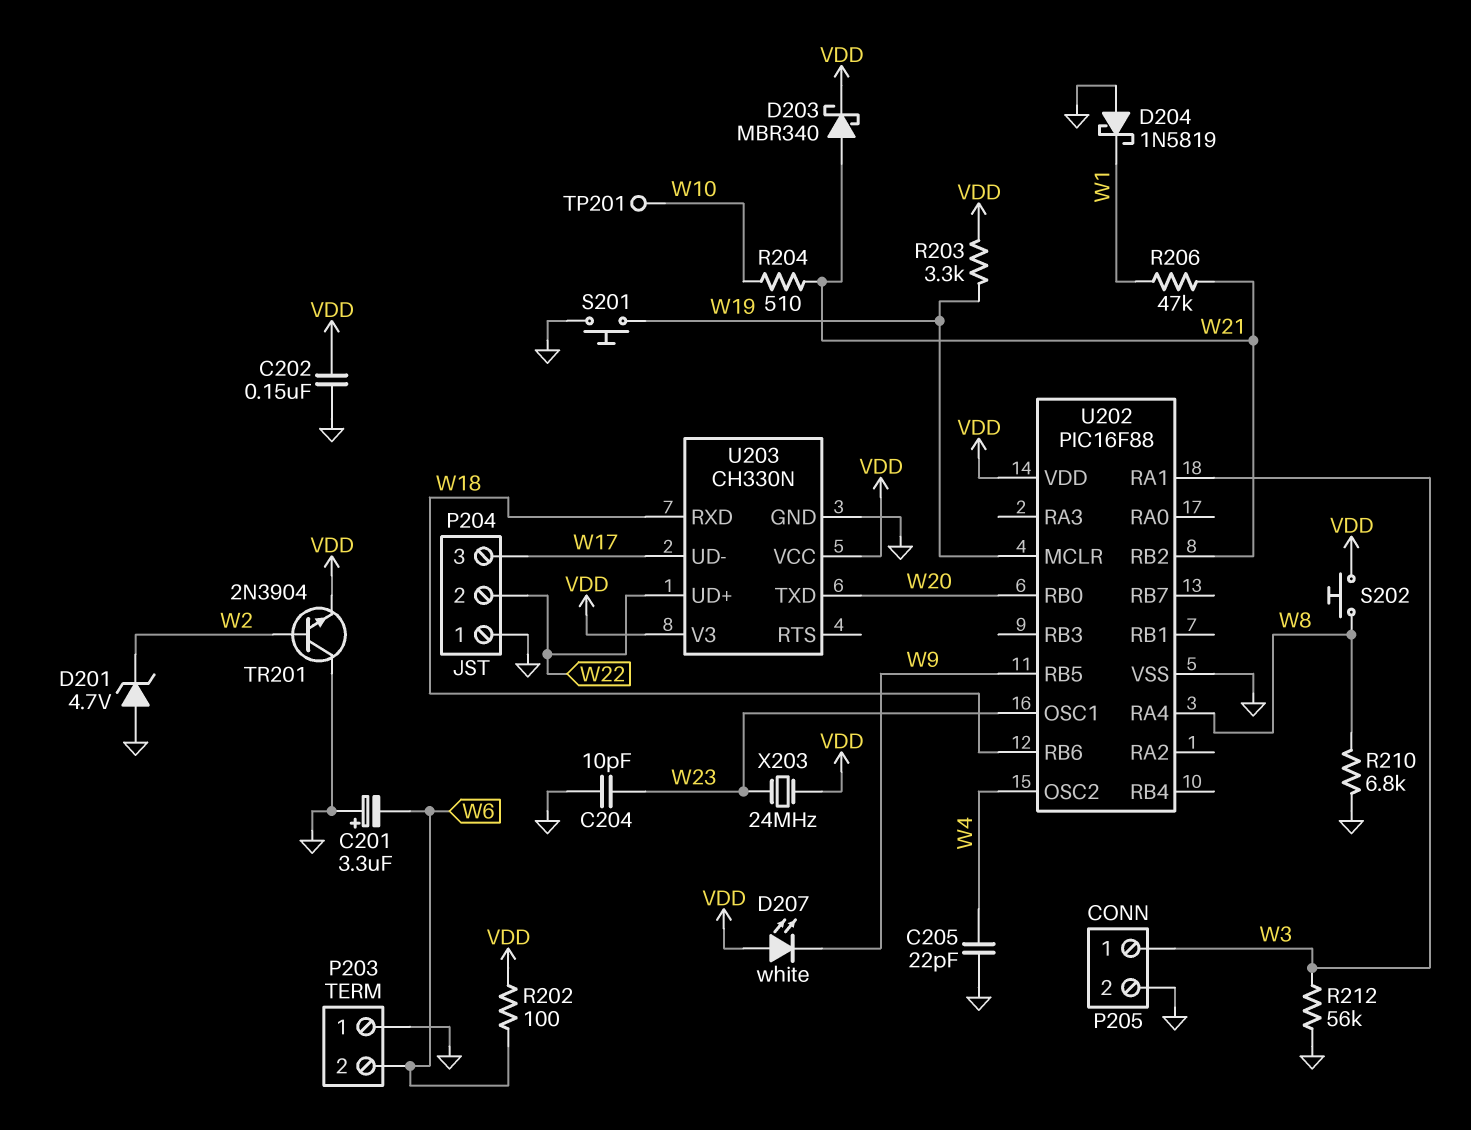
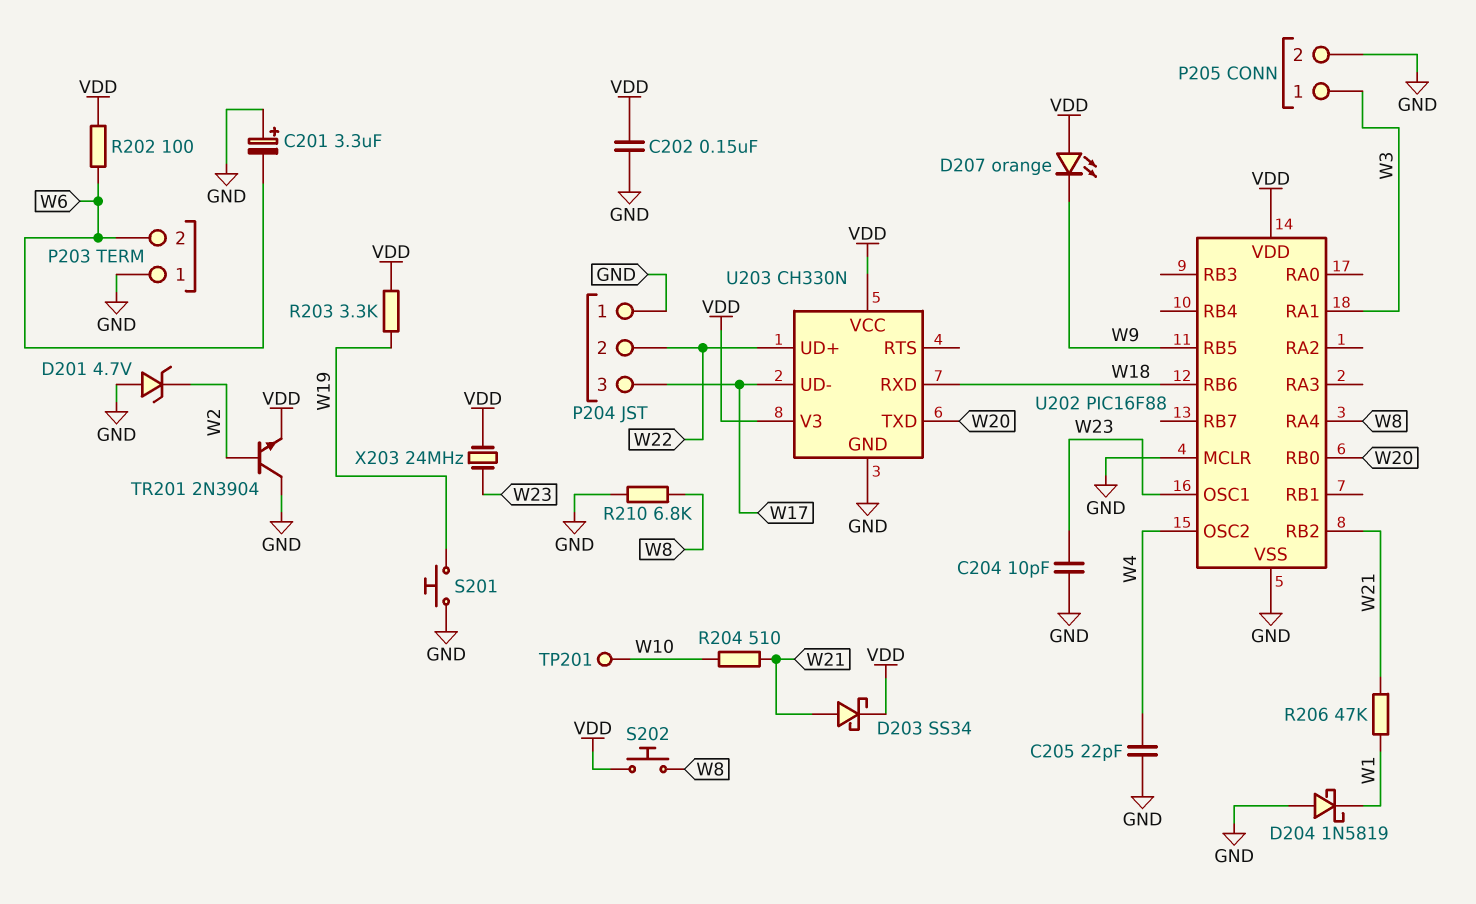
D203: schottky MBR340 (A W21, K VDD) -> schottky SS34 (A W21, K VDD)
D207: LED white (A VDD, K W9) -> LED orange (A VDD, K W9)
R212: 56k (GND, W3) -> none
U202 pin MCLR: W19 -> GND

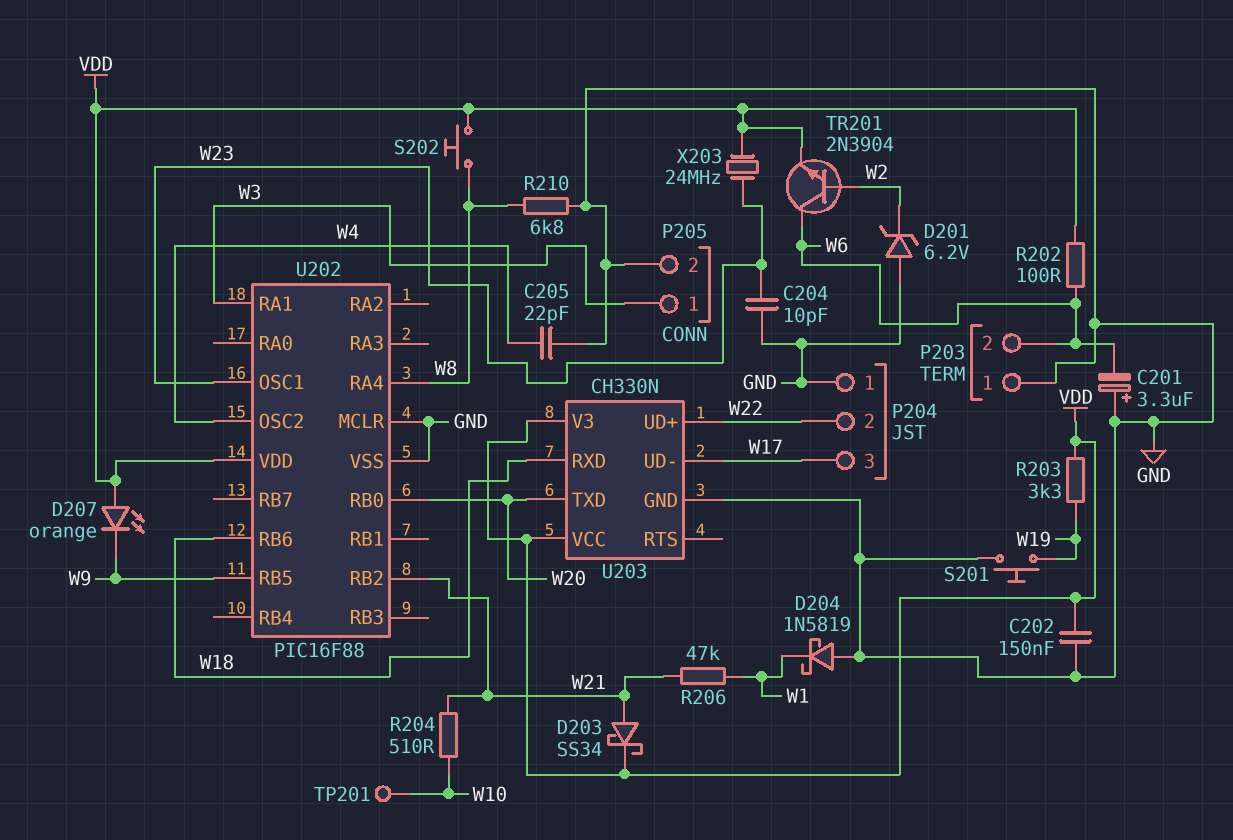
D201: zener 4.7V (A GND, K W2) -> zener 6.2V (A GND, K W2)
TR201: NPN 2N3904 (B W2, C GND, E VDD) -> NPN 2N3904 (B W2, C W6, E VDD)

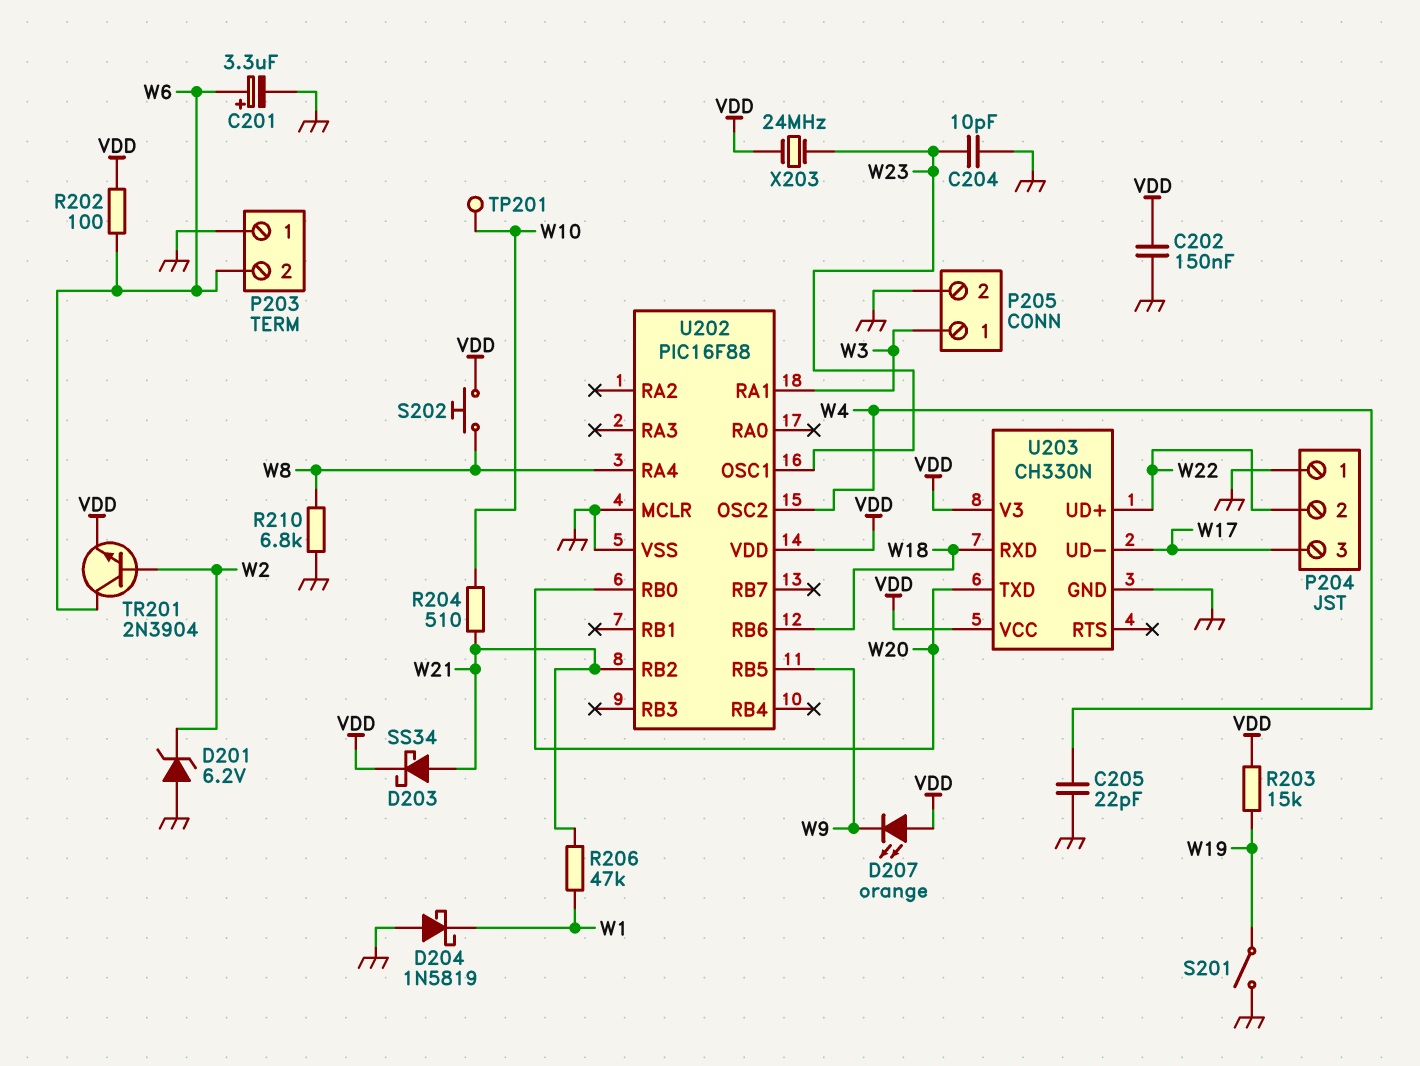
C201: 3.3uF (plus GND, minus W6) -> 3.3uF (plus W6, minus GND)
R203: 3.3k (VDD, W19) -> 15k (VDD, W19)
S201: button (GND, W19) -> switch (GND, W19)

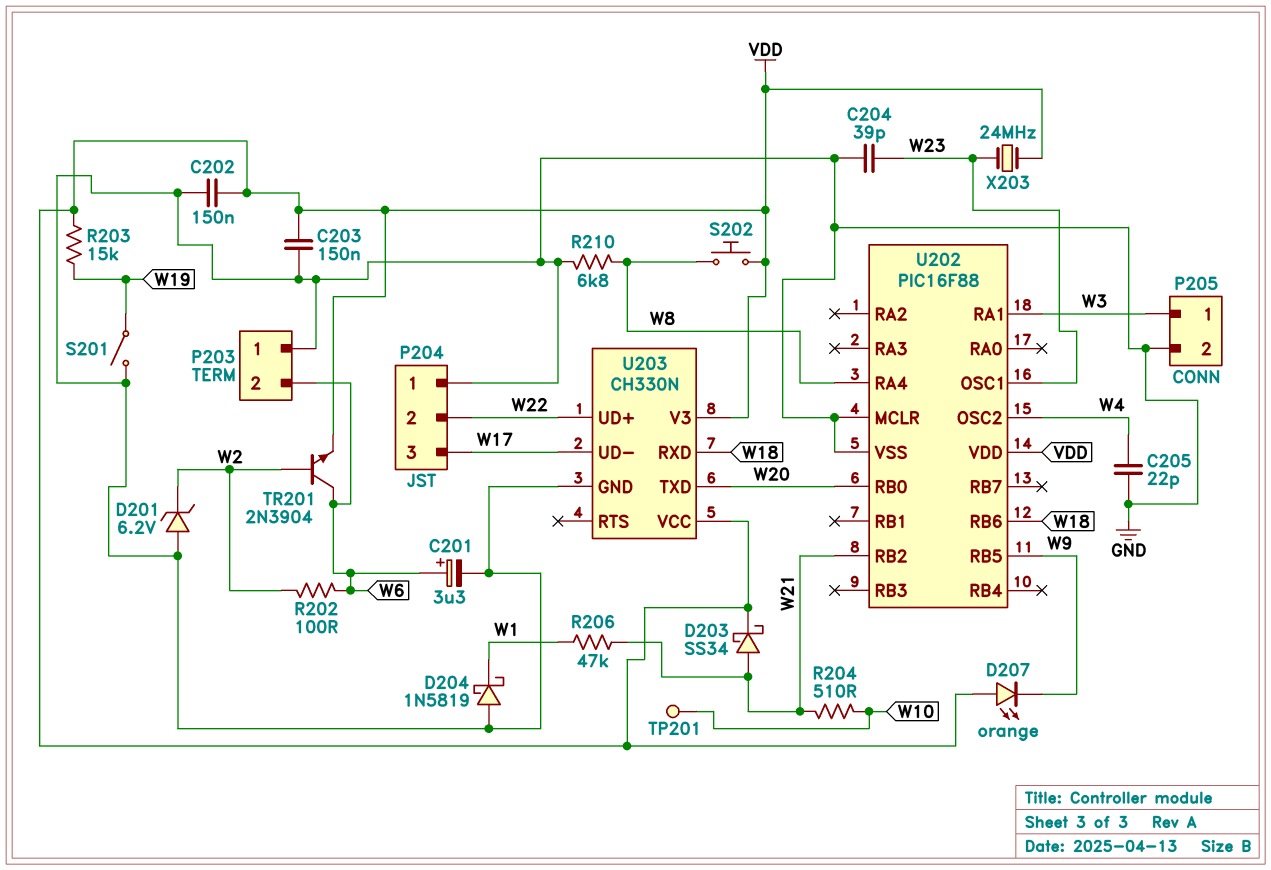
C203: none -> 150nF (GND, VDD)
C204: 10pF (GND, W23) -> 39pF (GND, W23)
R202: 100 (VDD, W6) -> 100 (W2, W6)

